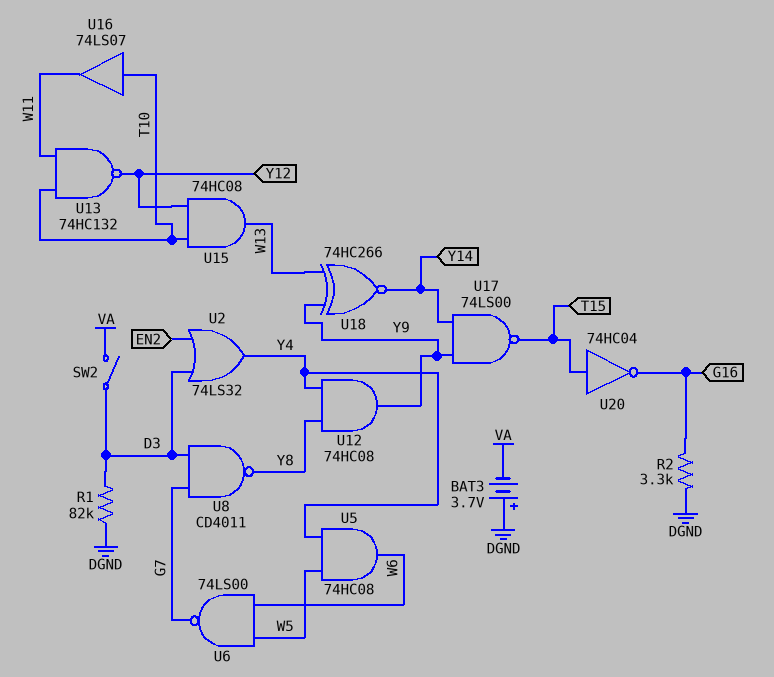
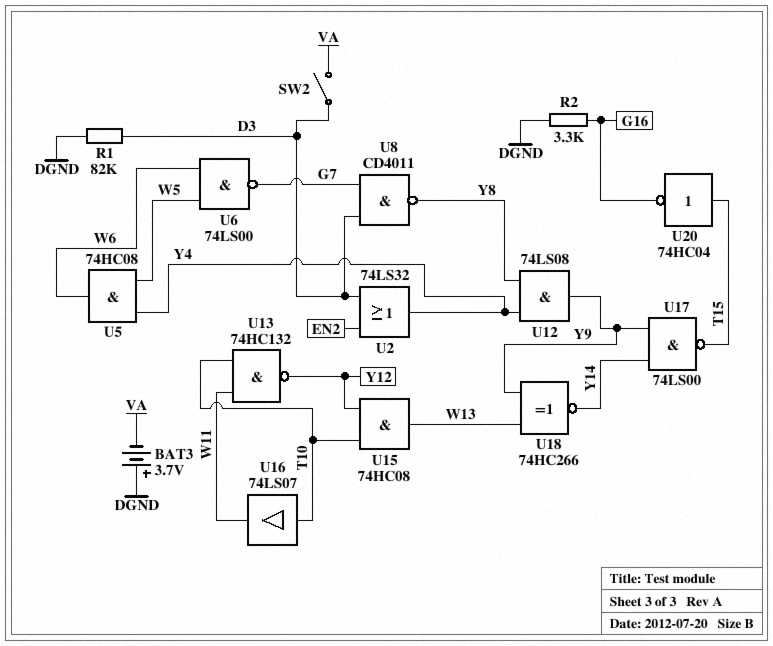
U12: AND 74HC08 (in Y4, in Y8, out Y9) -> AND 74LS08 (in Y4, in Y8, out Y9)

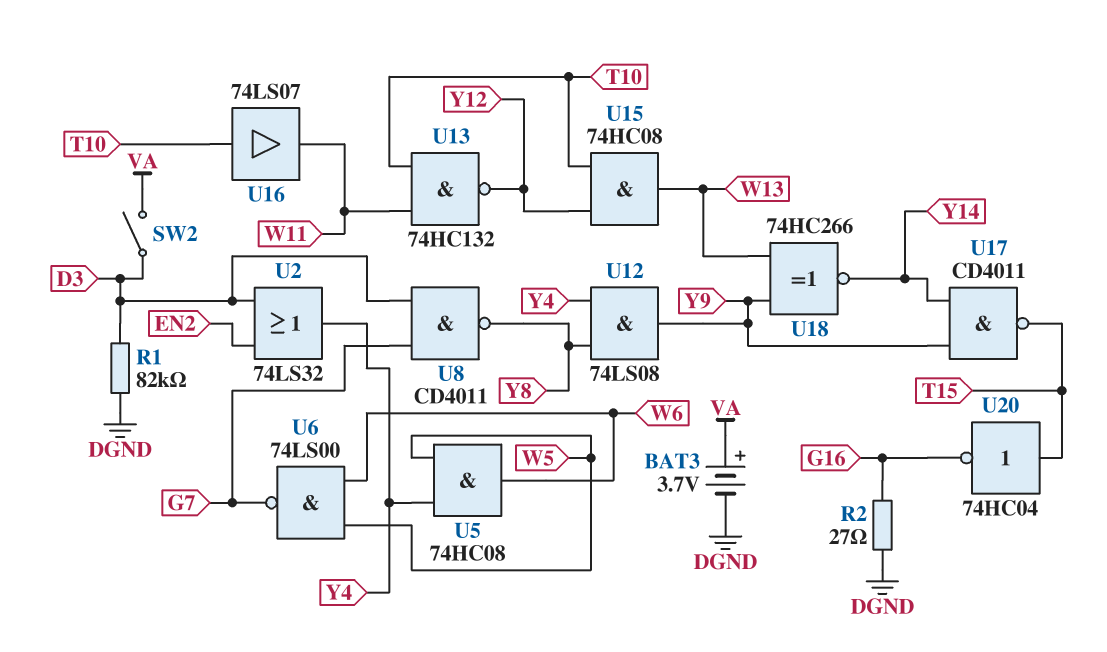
BAT3: 3.7V (plus DGND, minus VA) -> 3.7V (plus VA, minus DGND)
R2: 3.3k (DGND, G16) -> 27 (DGND, G16)
U17: NAND 74LS00 (in Y9, in Y14, out T15) -> NAND CD4011 (in Y9, in Y14, out T15)

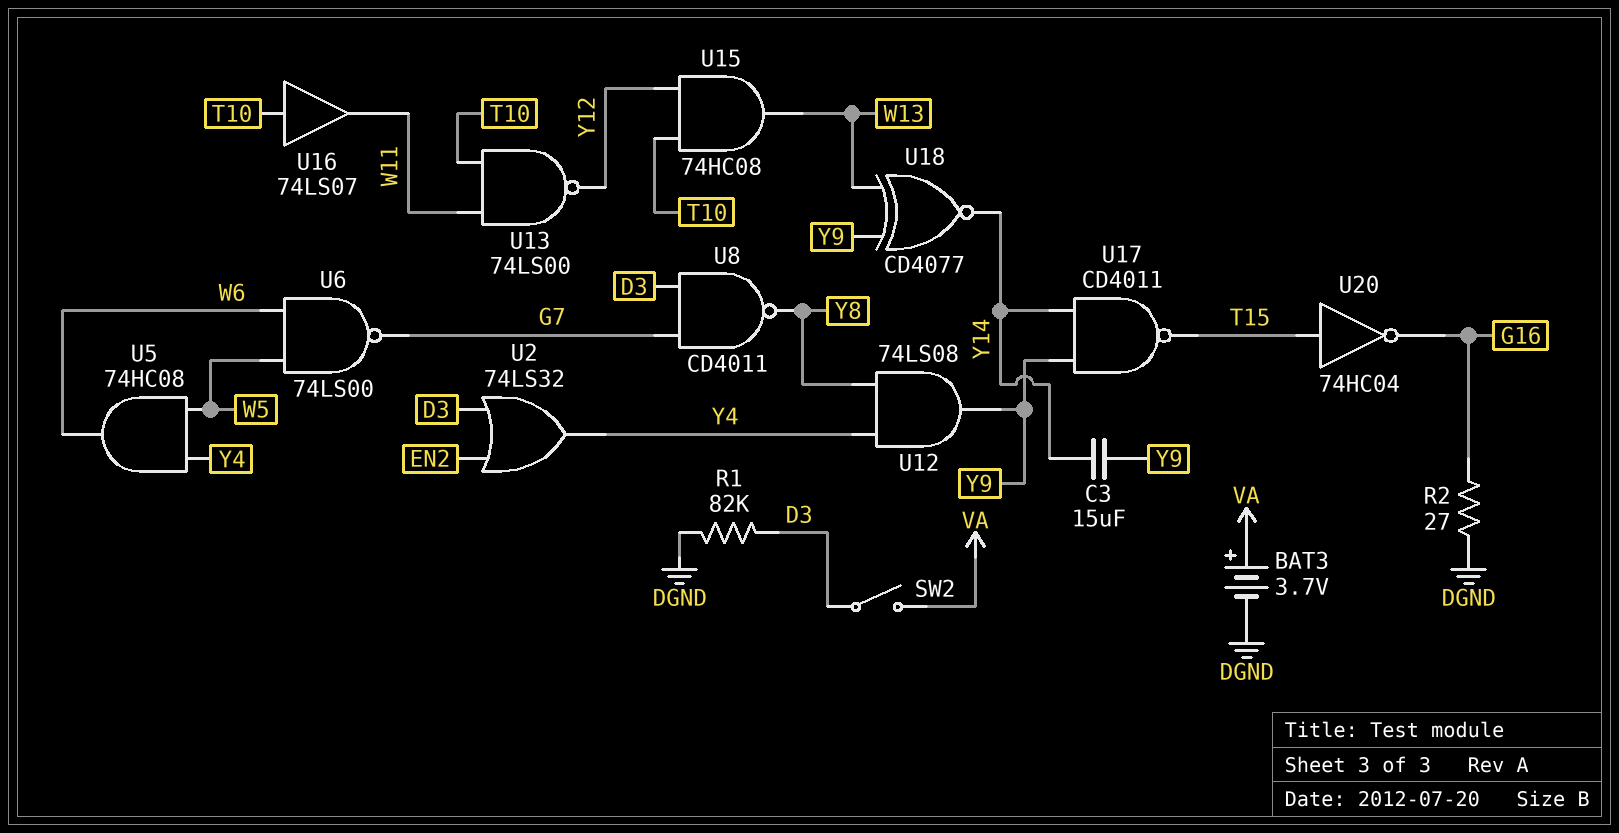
C3: none -> 15uF (Y9, Y14)
U13: NAND 74HC132 (in T10, in W11, out Y12) -> NAND 74LS00 (in T10, in W11, out Y12)
U18: XNOR 74HC266 (in W13, in Y9, out Y14) -> XNOR CD4077 (in W13, in Y9, out Y14)

